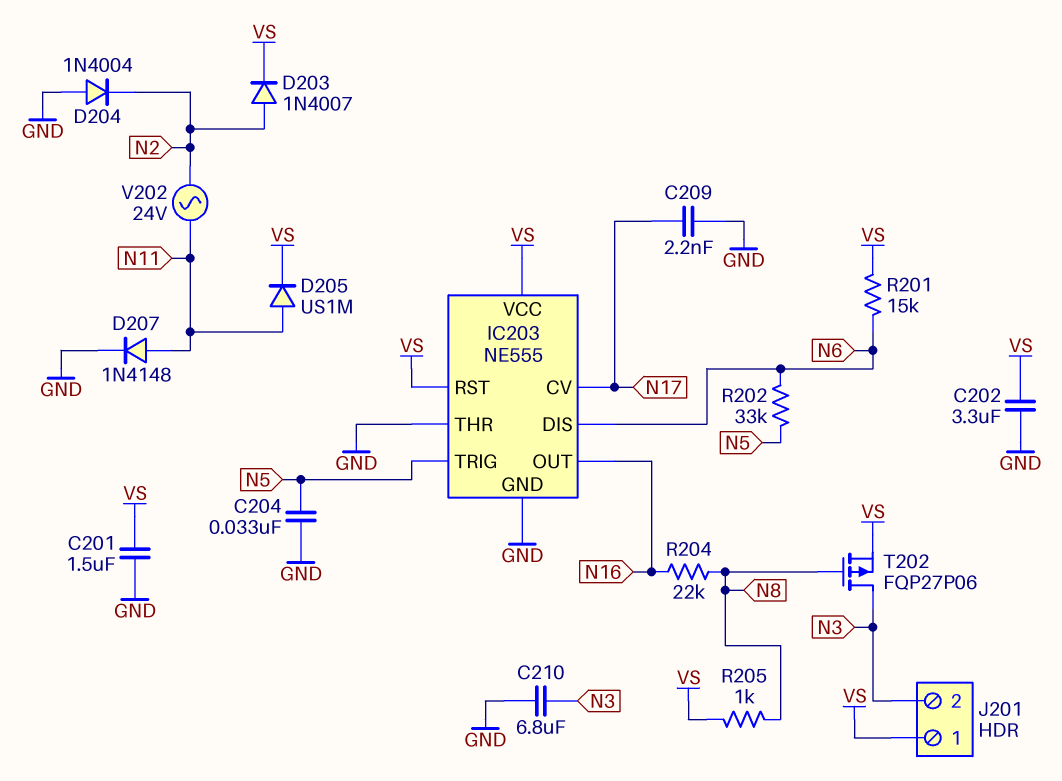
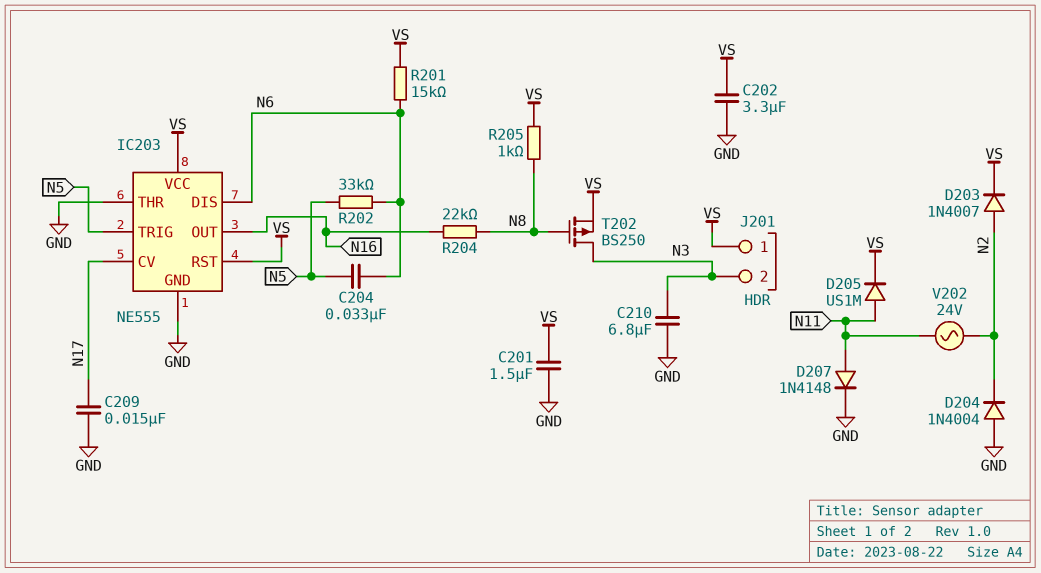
C204: 33nF (GND, N5) -> 33nF (N5, N6)
C209: 2.2nF (GND, N17) -> 15nF (GND, N17)
T202: PMOS FQP27P06 (G N8, D N3, S VS) -> PMOS BS250 (G N8, D N3, S VS)

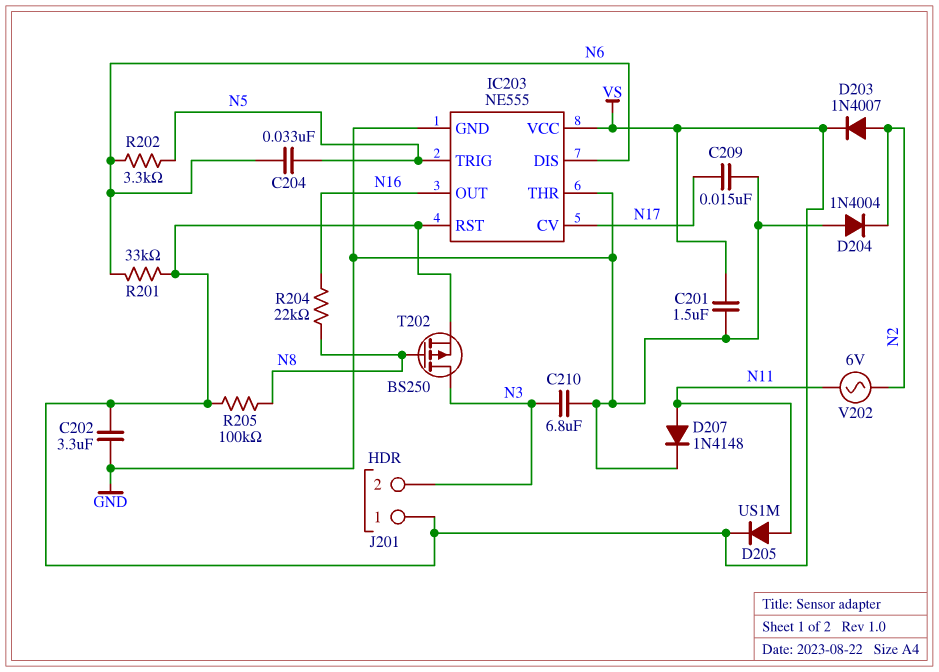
R201: 15k (N6, VS) -> 33k (N6, VS)
R202: 33k (N5, N6) -> 3.3k (N5, N6)
R205: 1k (N8, VS) -> 100k (N8, VS)
V202: AC 24V (N2, N11) -> AC 6V (N2, N11)

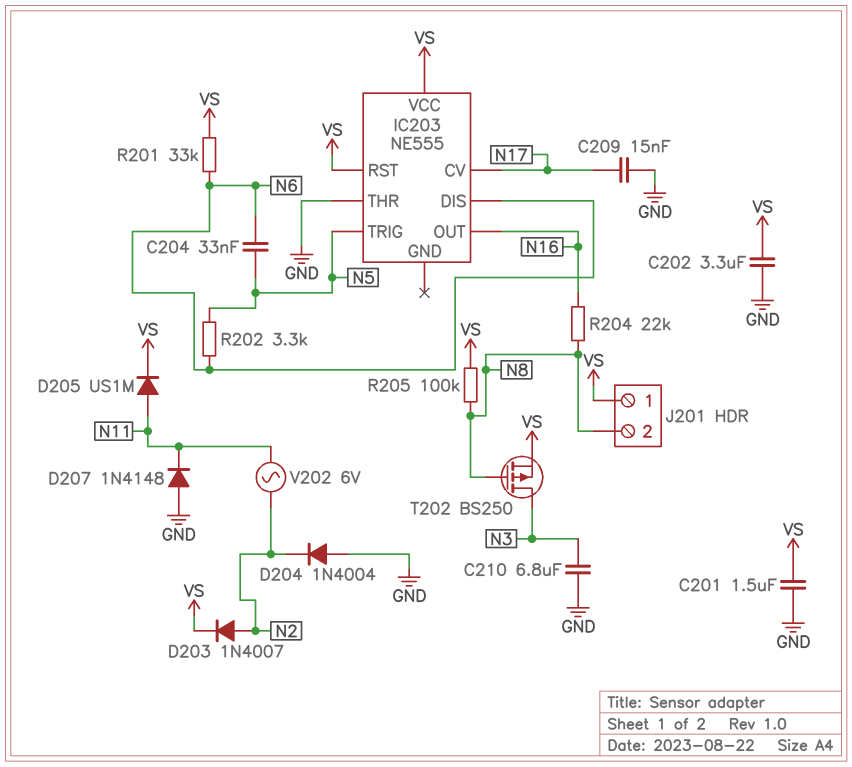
D207: diode 1N4148 (A N11, K GND) -> diode 1N4148 (A GND, K N11)
IC203 pin GND: GND -> none
J201 pin 2: N3 -> N8

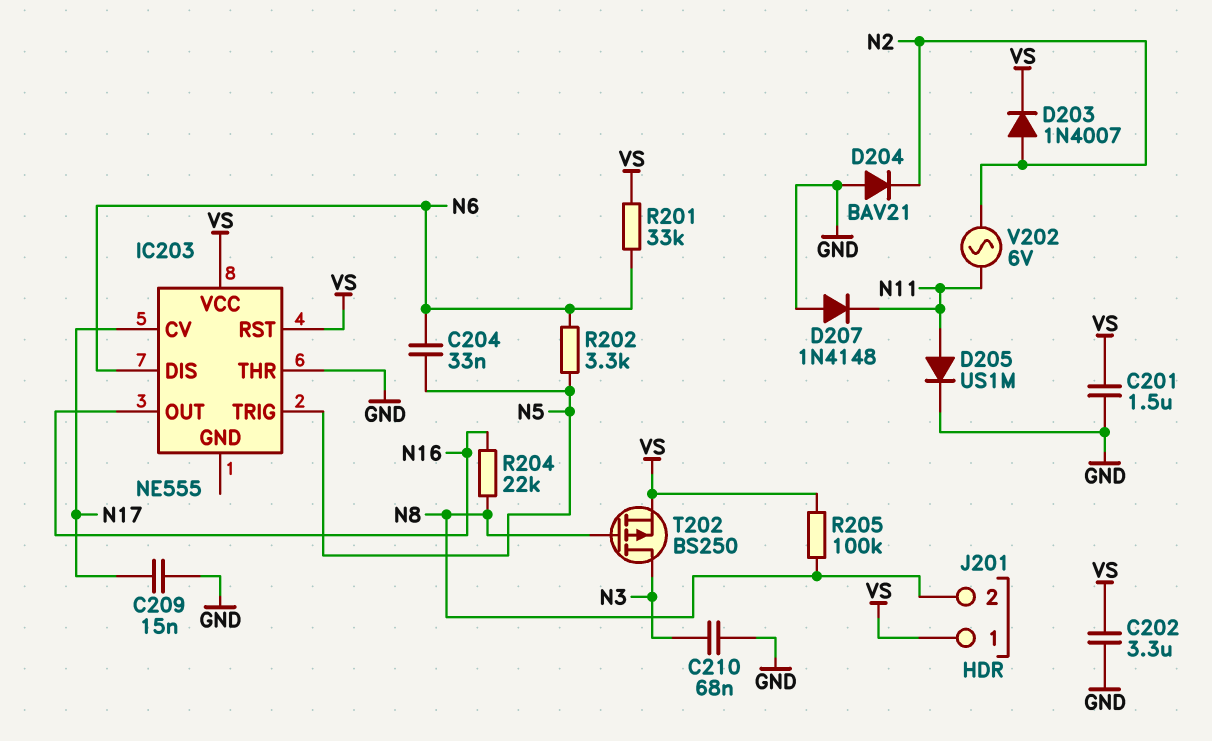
C210: 6.8uF (GND, N3) -> 68nF (GND, N3)
D204: diode 1N4004 (A GND, K N2) -> diode BAV21 (A GND, K N2)
D205: diode US1M (A N11, K VS) -> diode US1M (A N11, K GND)

